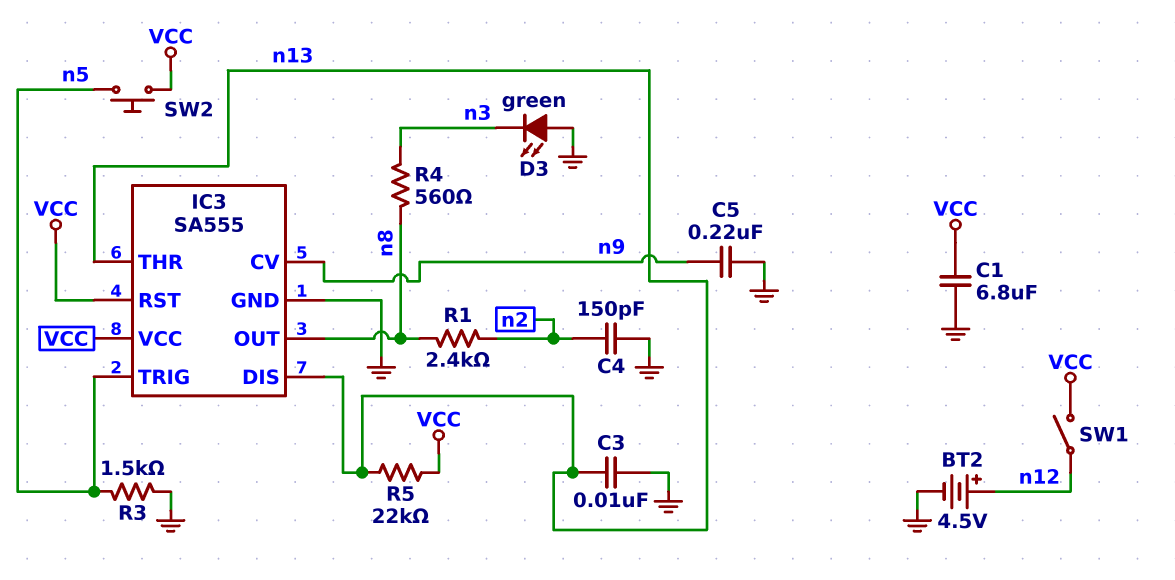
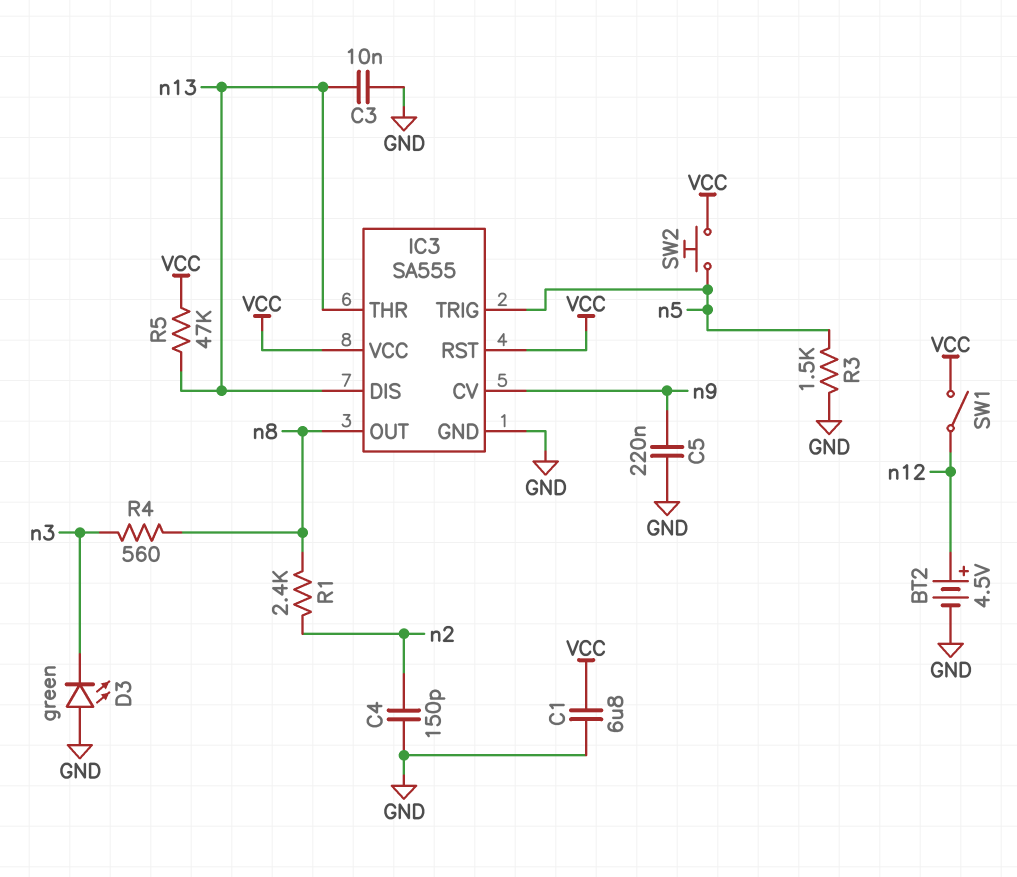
R5: 22k (VCC, n13) -> 47k (VCC, n13)

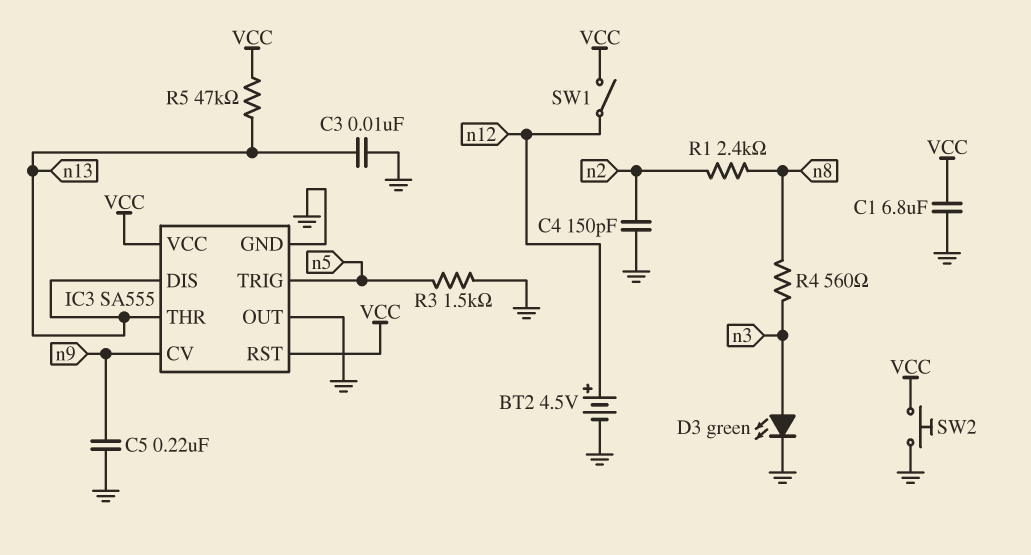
D3: LED green (A GND, K n3) -> LED green (A n3, K GND)
IC3 pin OUT: n8 -> GND
SW2: button (VCC, n5) -> button (GND, VCC)

